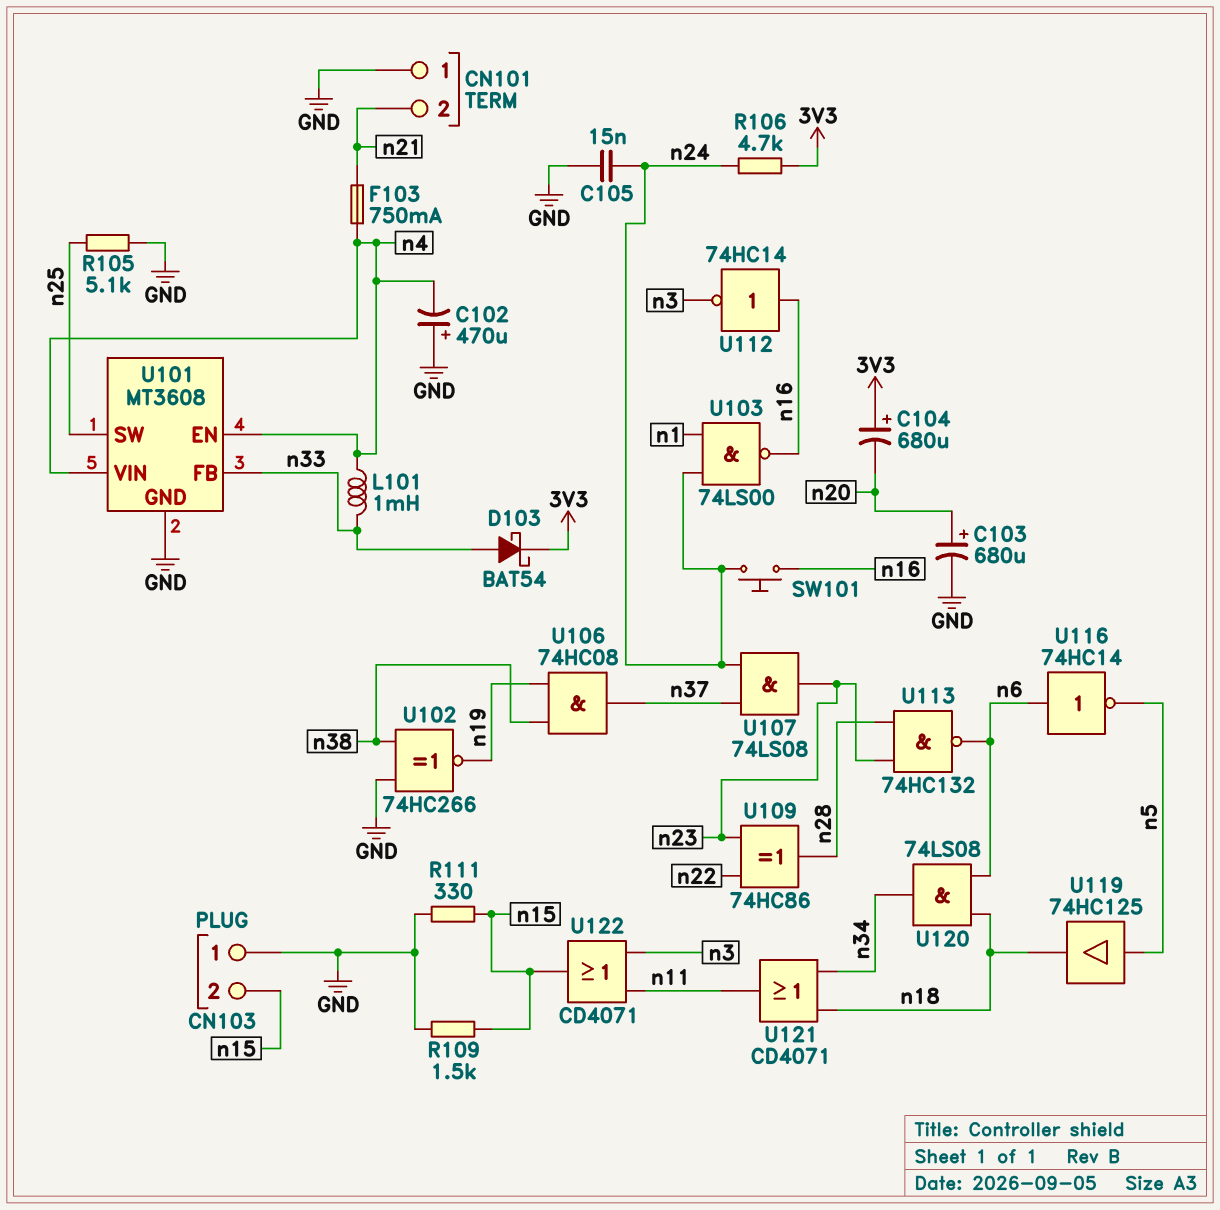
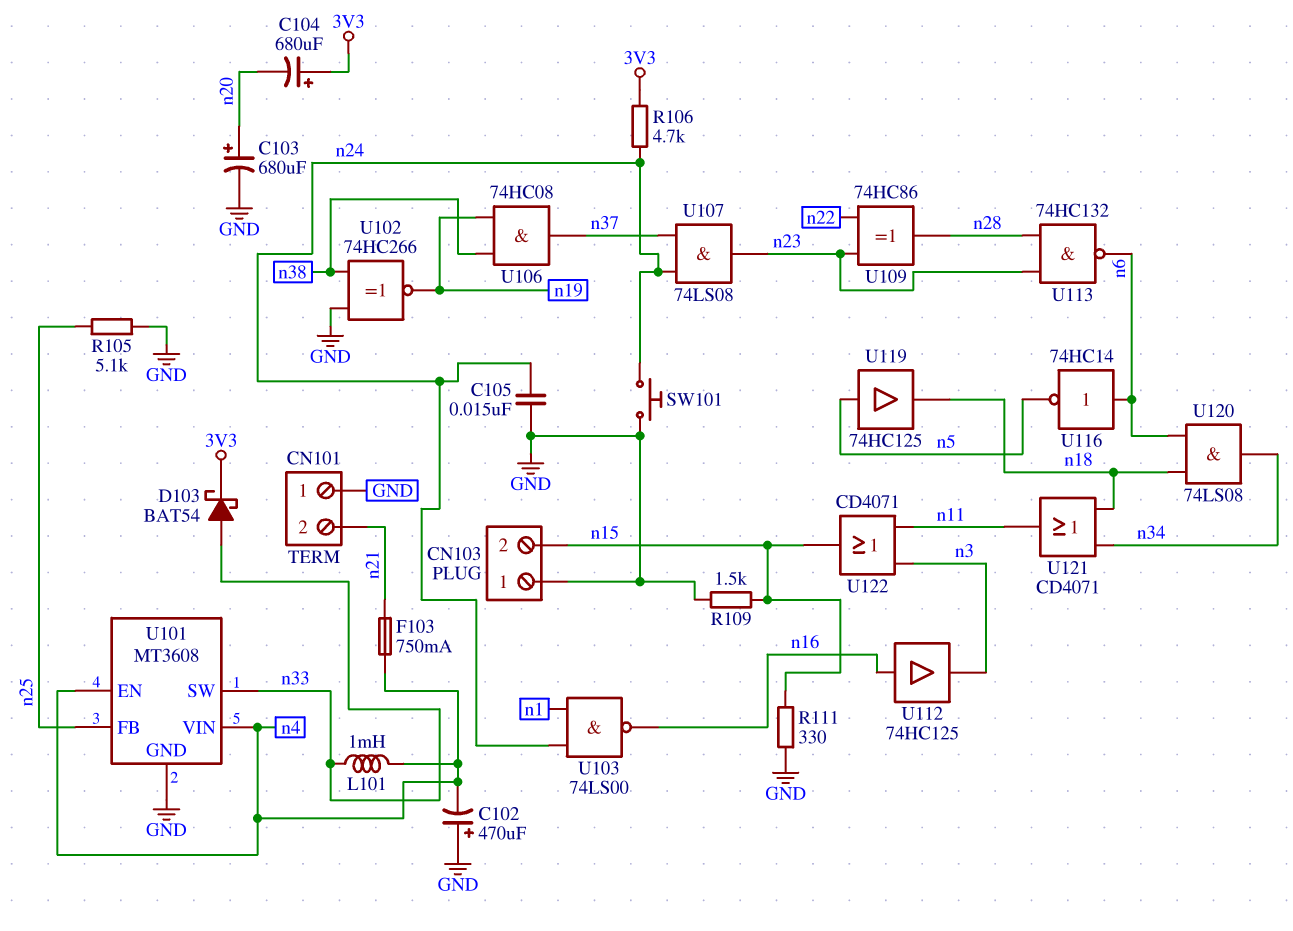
SW101: button (n16, n24) -> button (GND, n24)
U101 pin FB: n33 -> n25
U101 pin SW: n25 -> n33
U112: NOT 74HC14 (in n16, out n3) -> buffer 74HC125 (in n16, out n3)

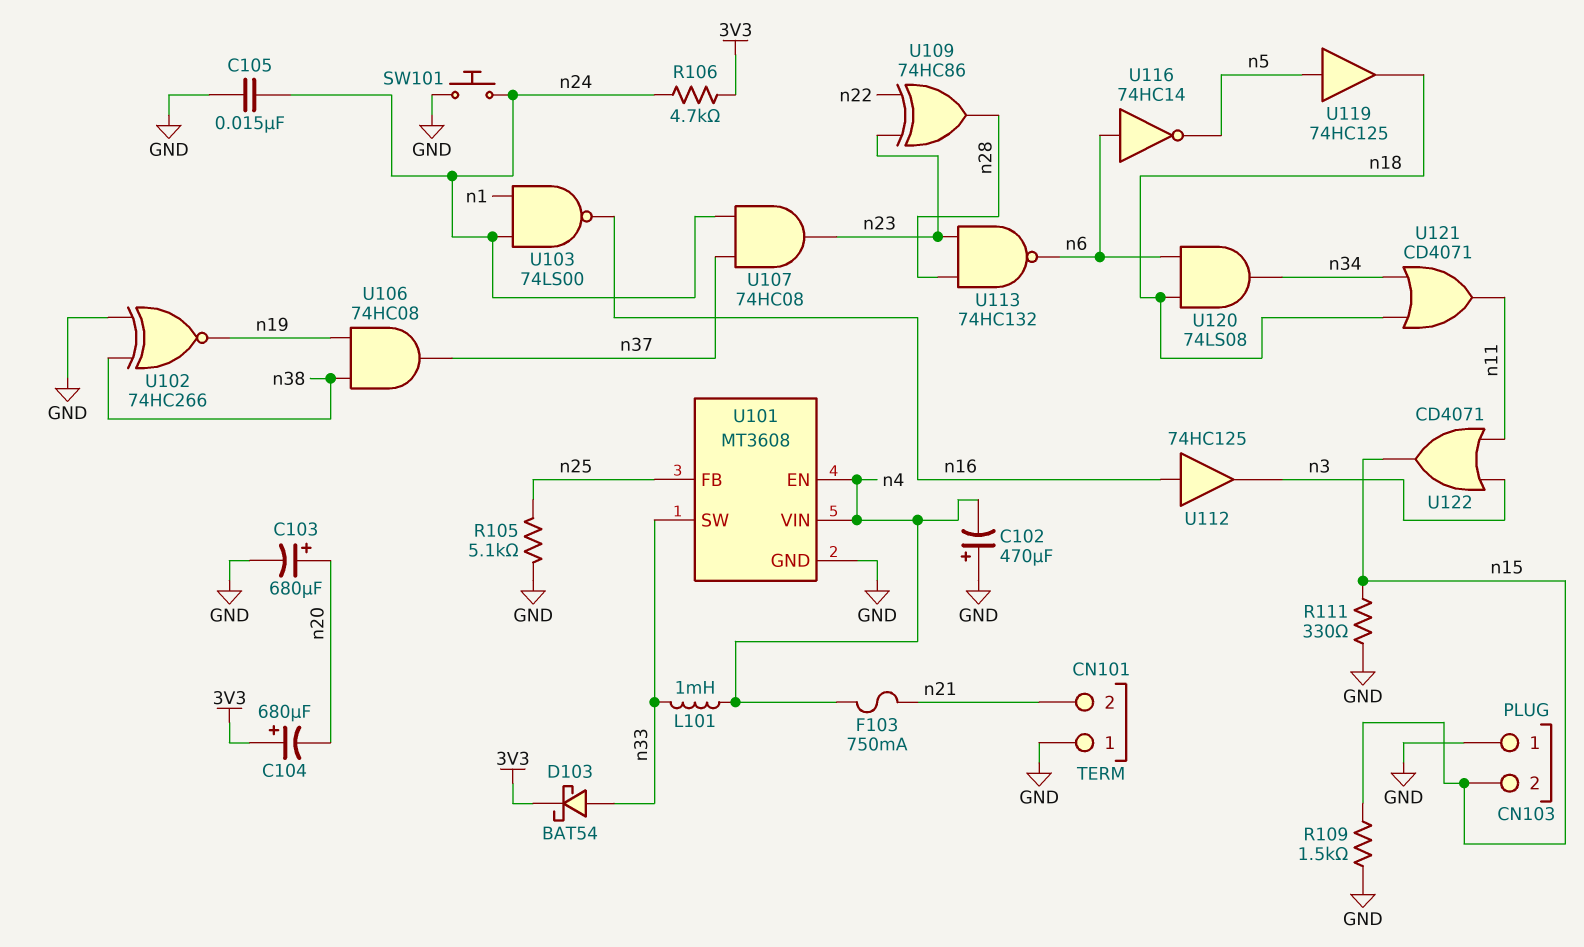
U107: AND 74LS08 (in n24, in n37, out n23) -> AND 74HC08 (in n24, in n37, out n23)

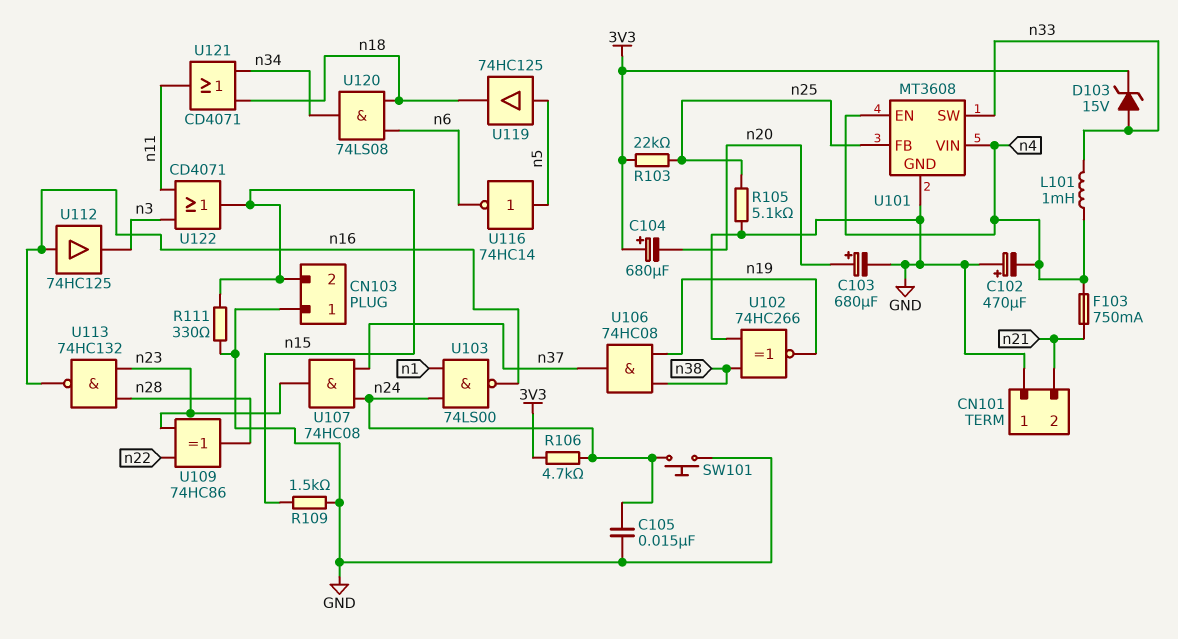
D103: schottky BAT54 (A n33, K 3V3) -> zener 15V (A n33, K 3V3)
R103: none -> 22k (3V3, n25)
U113: NAND 74HC132 (in n23, in n28, out n6) -> NAND 74HC132 (in n23, in n28, out n16)
U116: NOT 74HC14 (in n6, out n5) -> NOT 74HC14 (in n5, out n6)

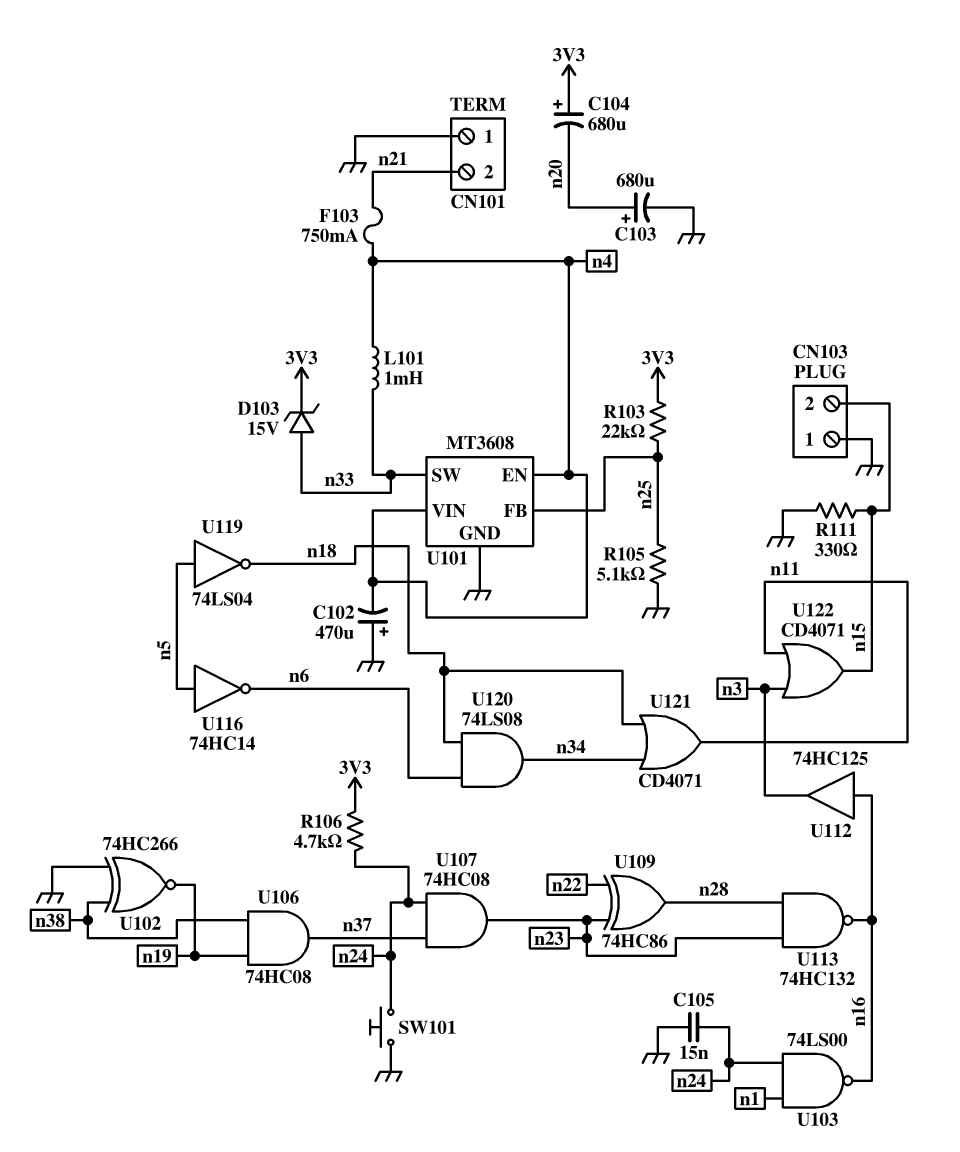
R109: 1.5k (GND, n15) -> none
U119: buffer 74HC125 (in n5, out n18) -> NOT 74LS04 (in n5, out n18)

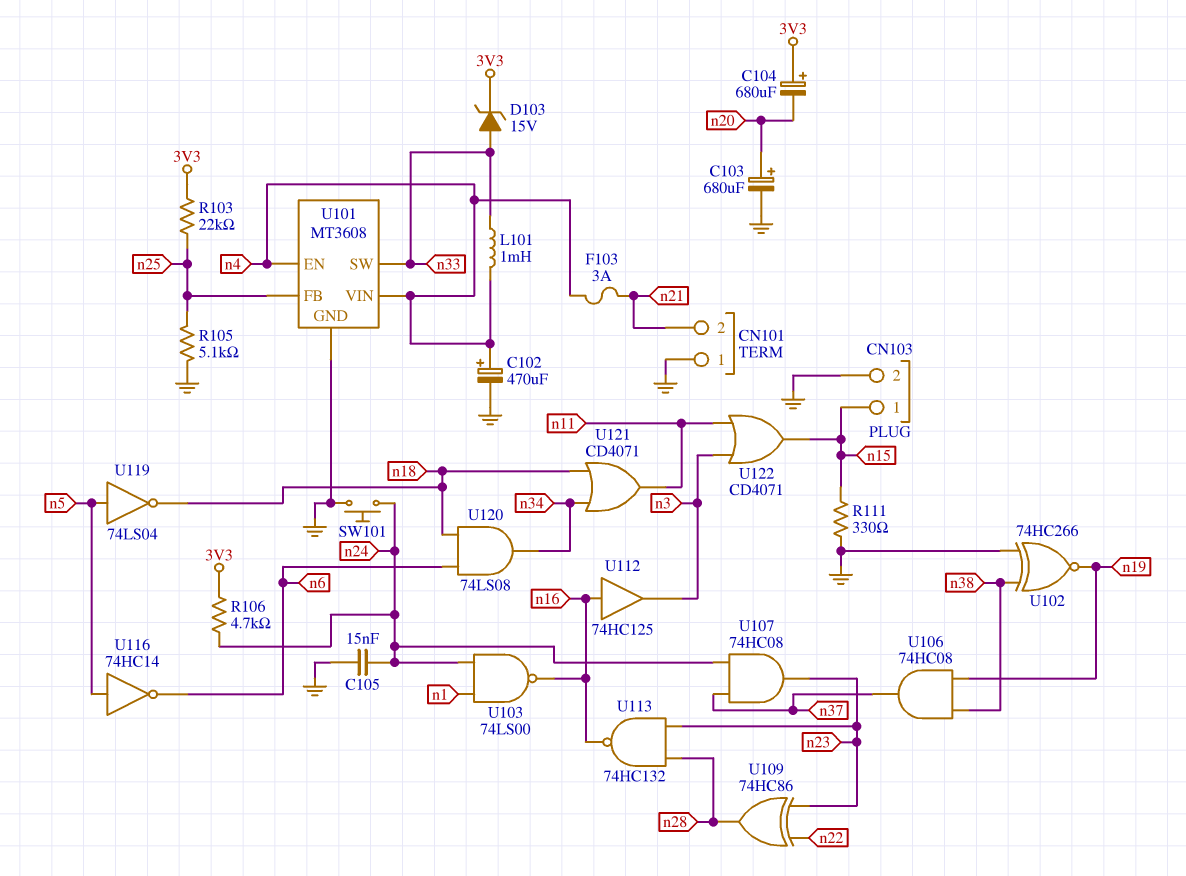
C102: 470uF (plus GND, minus n4) -> 470uF (plus n4, minus GND)
CN103 pin 1: GND -> n15
CN103 pin 2: n15 -> GND
F103: 750mA (n4, n21) -> 3A (n4, n21)

